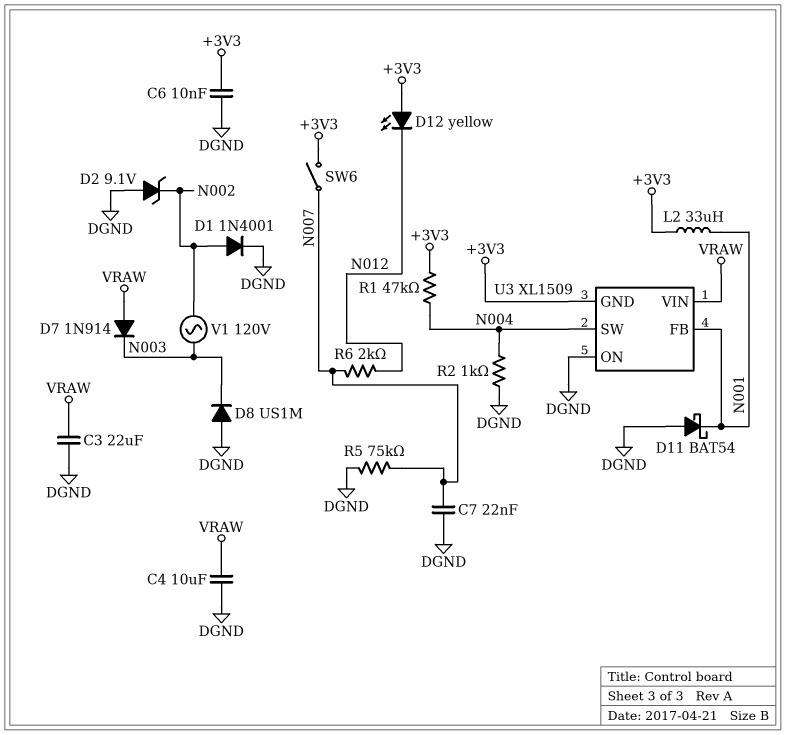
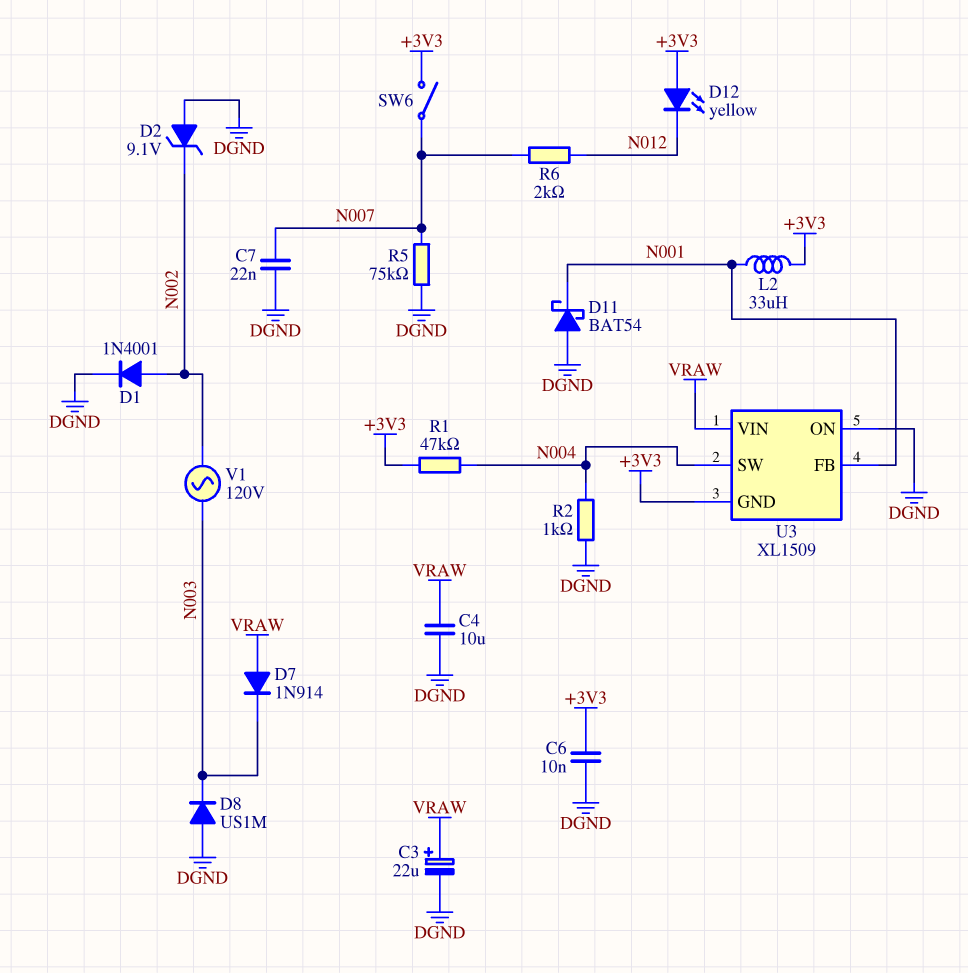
C3: 22uF (DGND, VRAW) -> 22uF (plus VRAW, minus DGND)

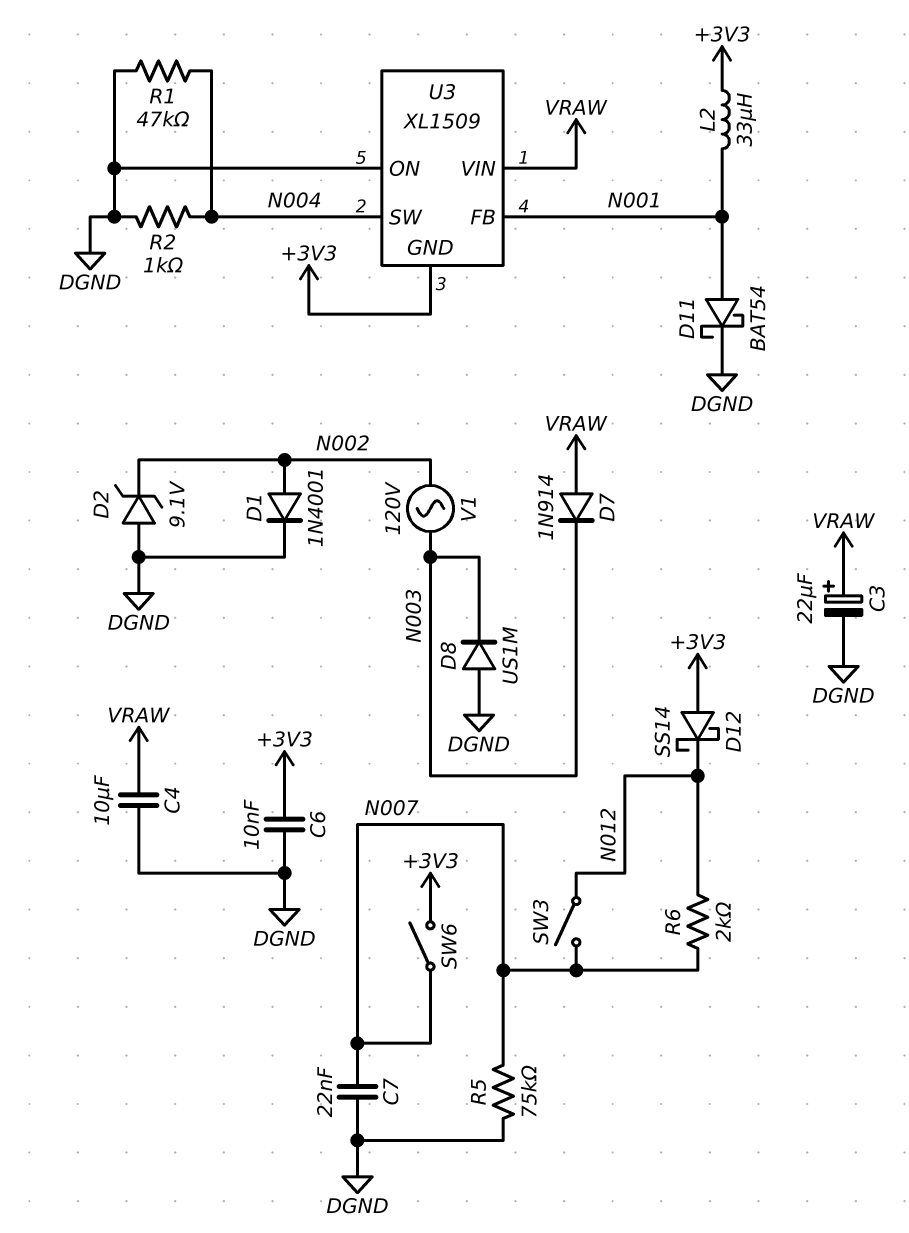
D11: schottky BAT54 (A DGND, K N001) -> schottky BAT54 (A N001, K DGND)
D12: LED yellow (A +3V3, K N012) -> schottky SS14 (A +3V3, K N012)
R1: 47k (+3V3, N004) -> 47k (DGND, N004)
SW3: none -> switch (N007, N012)

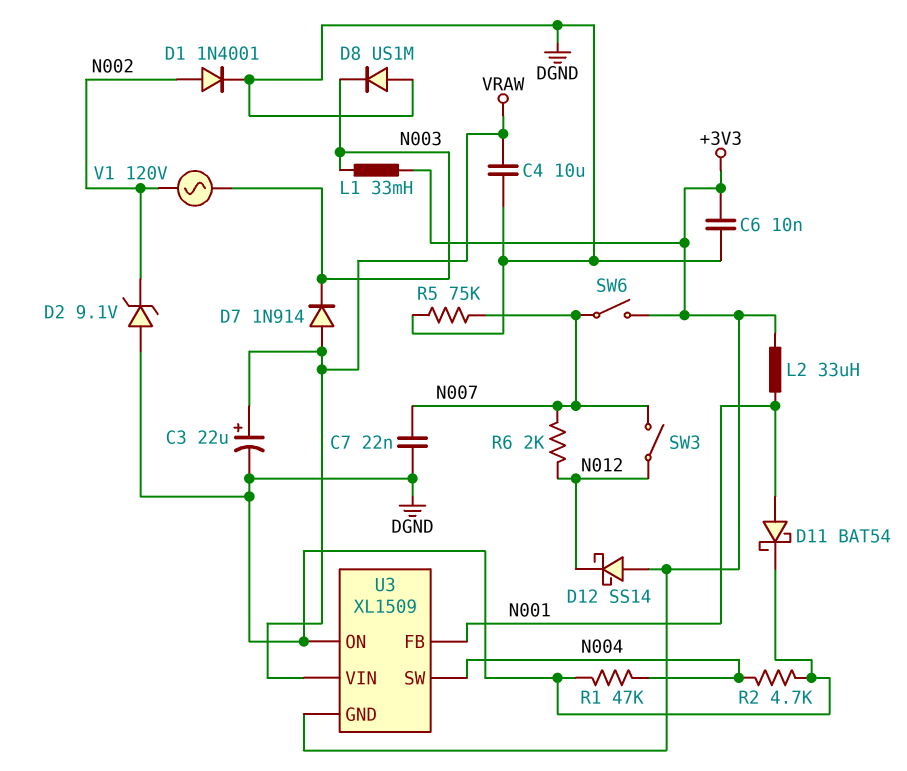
L1: none -> 33mH (+3V3, N003)
R2: 1k (DGND, N004) -> 4.7k (DGND, N004)

